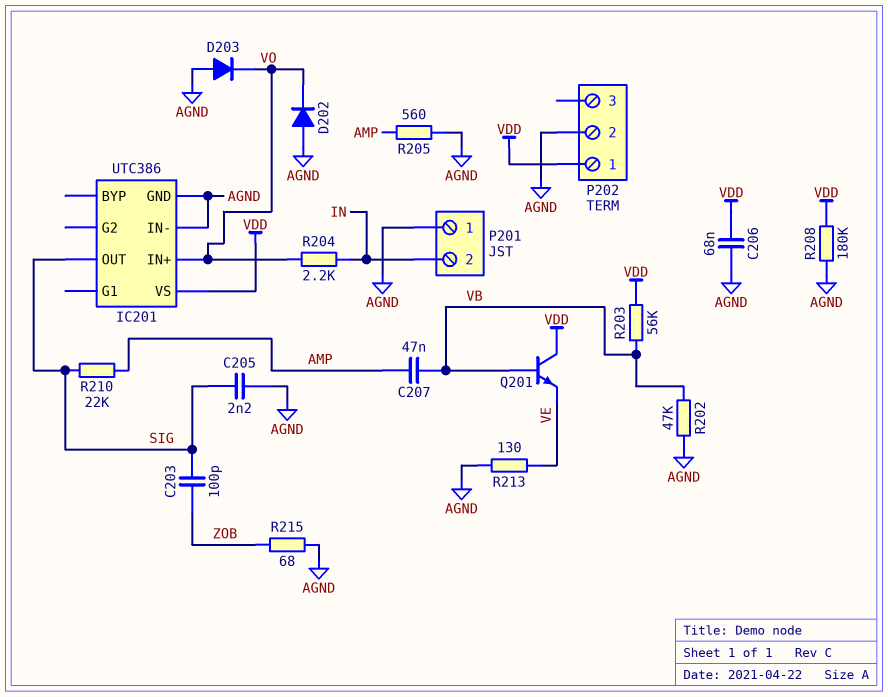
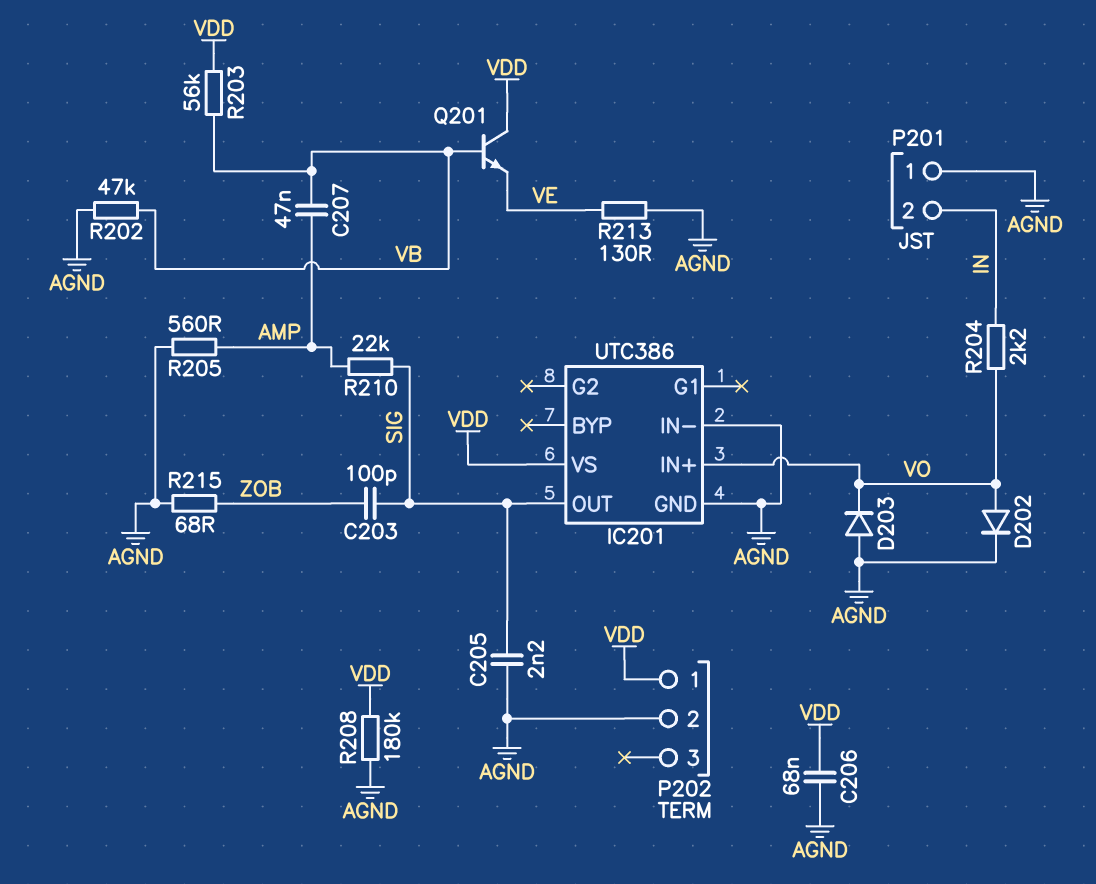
D202: diode (A AGND, K VO) -> diode (A VO, K AGND)

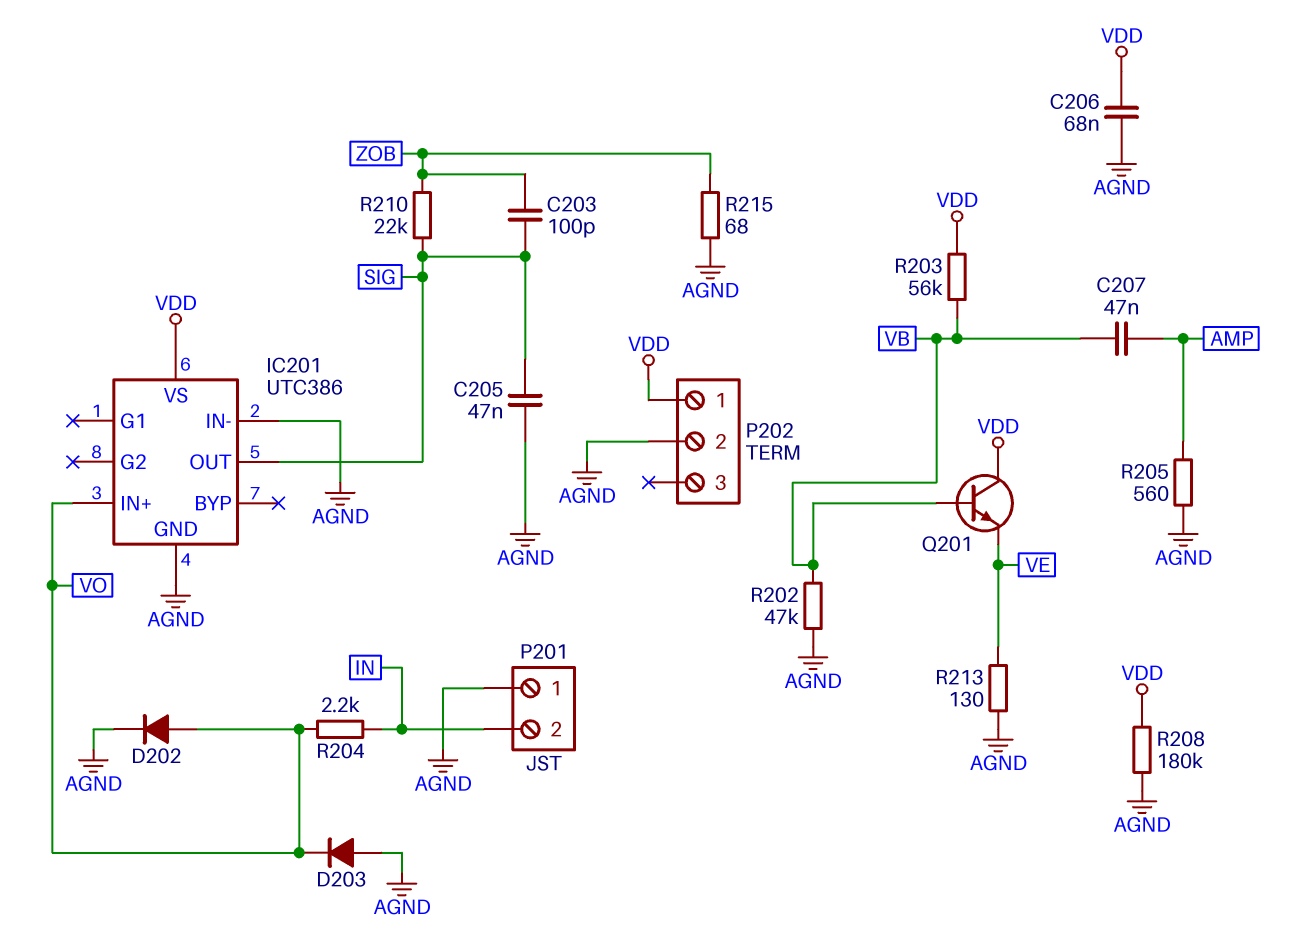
C205: 2.2nF (AGND, SIG) -> 47nF (AGND, SIG)
R210: 22k (AMP, SIG) -> 22k (SIG, ZOB)

